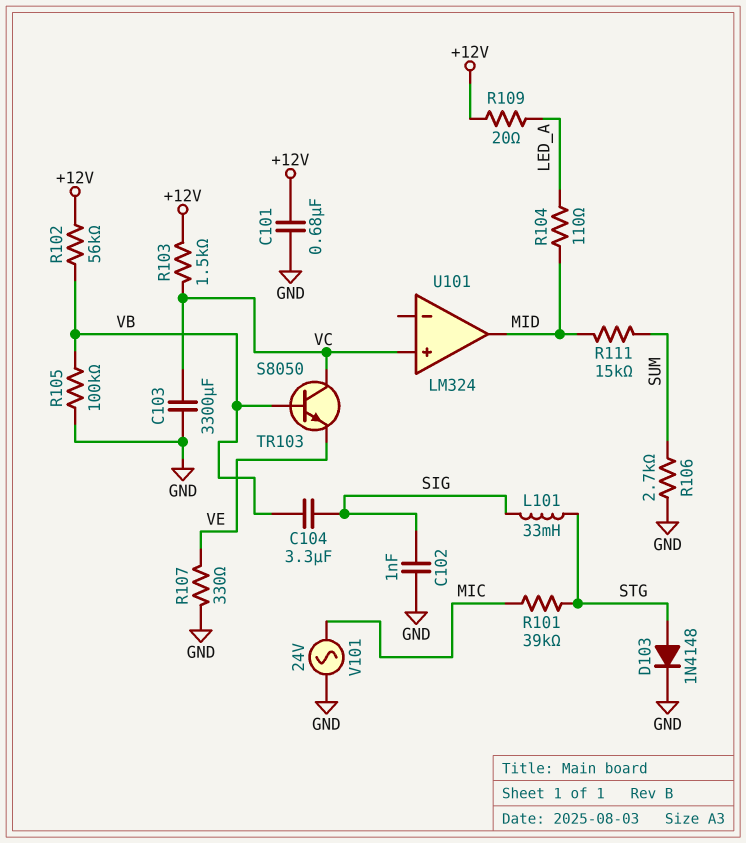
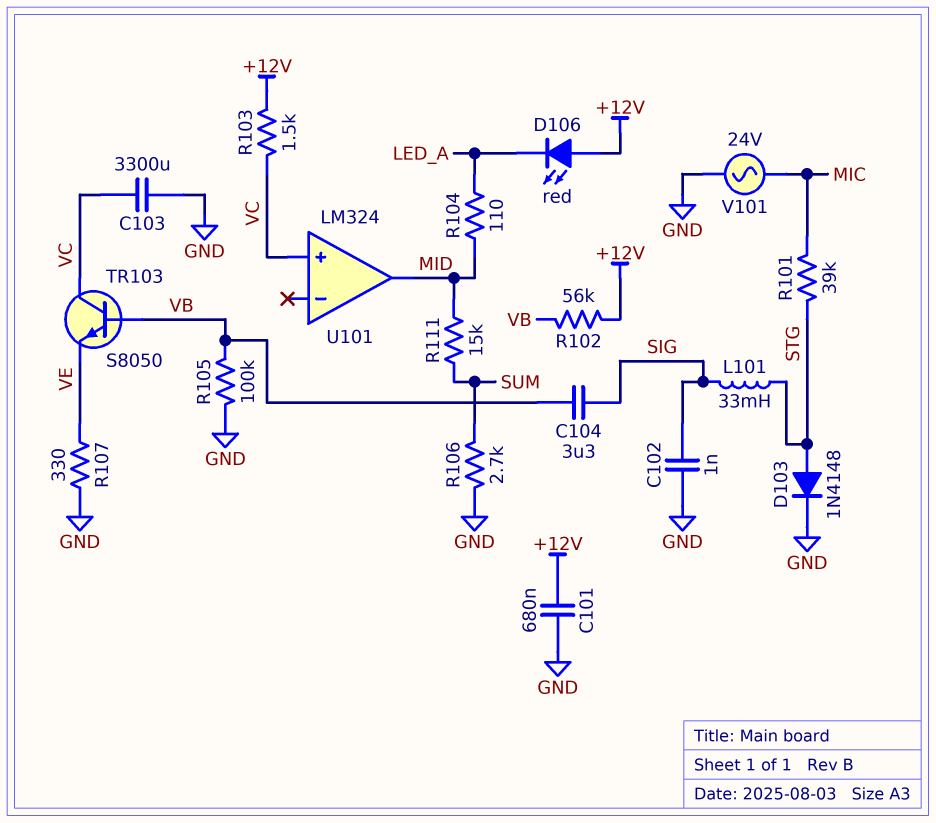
D106: none -> LED red (A +12V, K LED_A)
R109: 20 (+12V, LED_A) -> none

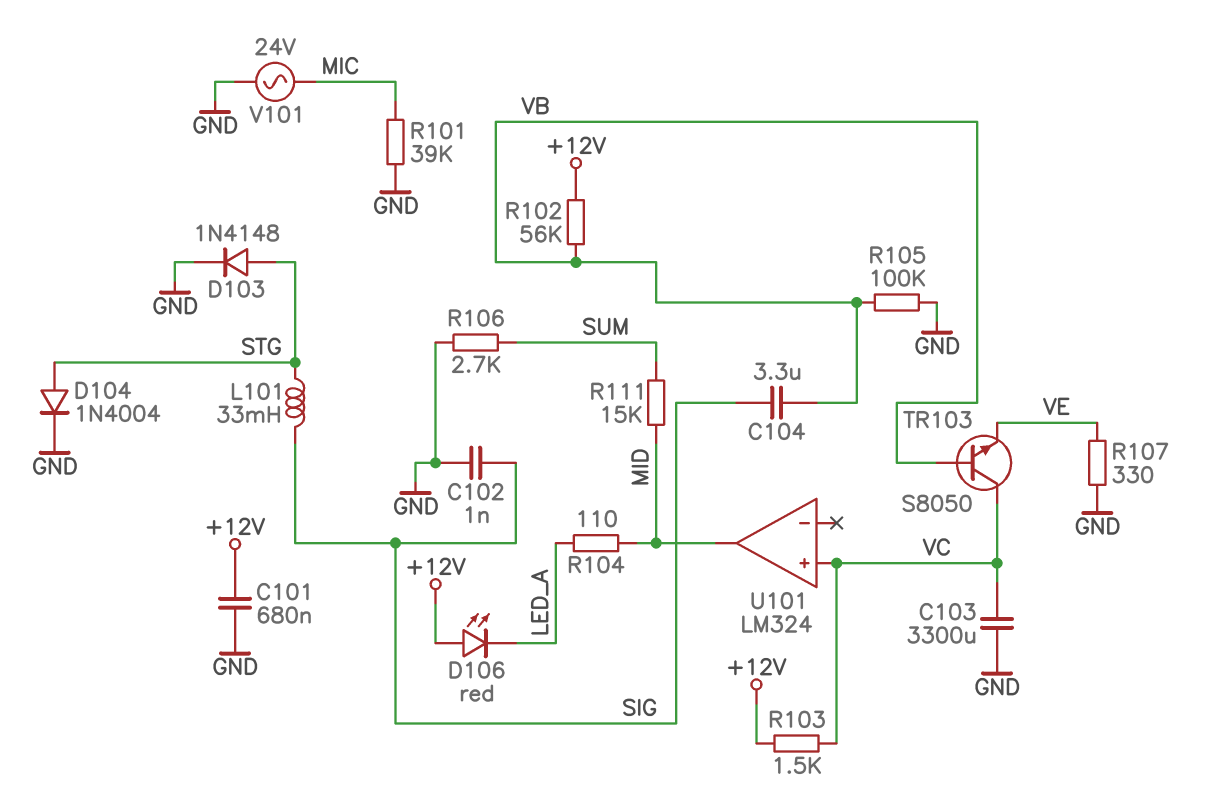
D104: none -> diode 1N4004 (A STG, K GND)
R101: 39k (MIC, STG) -> 39k (GND, MIC)

